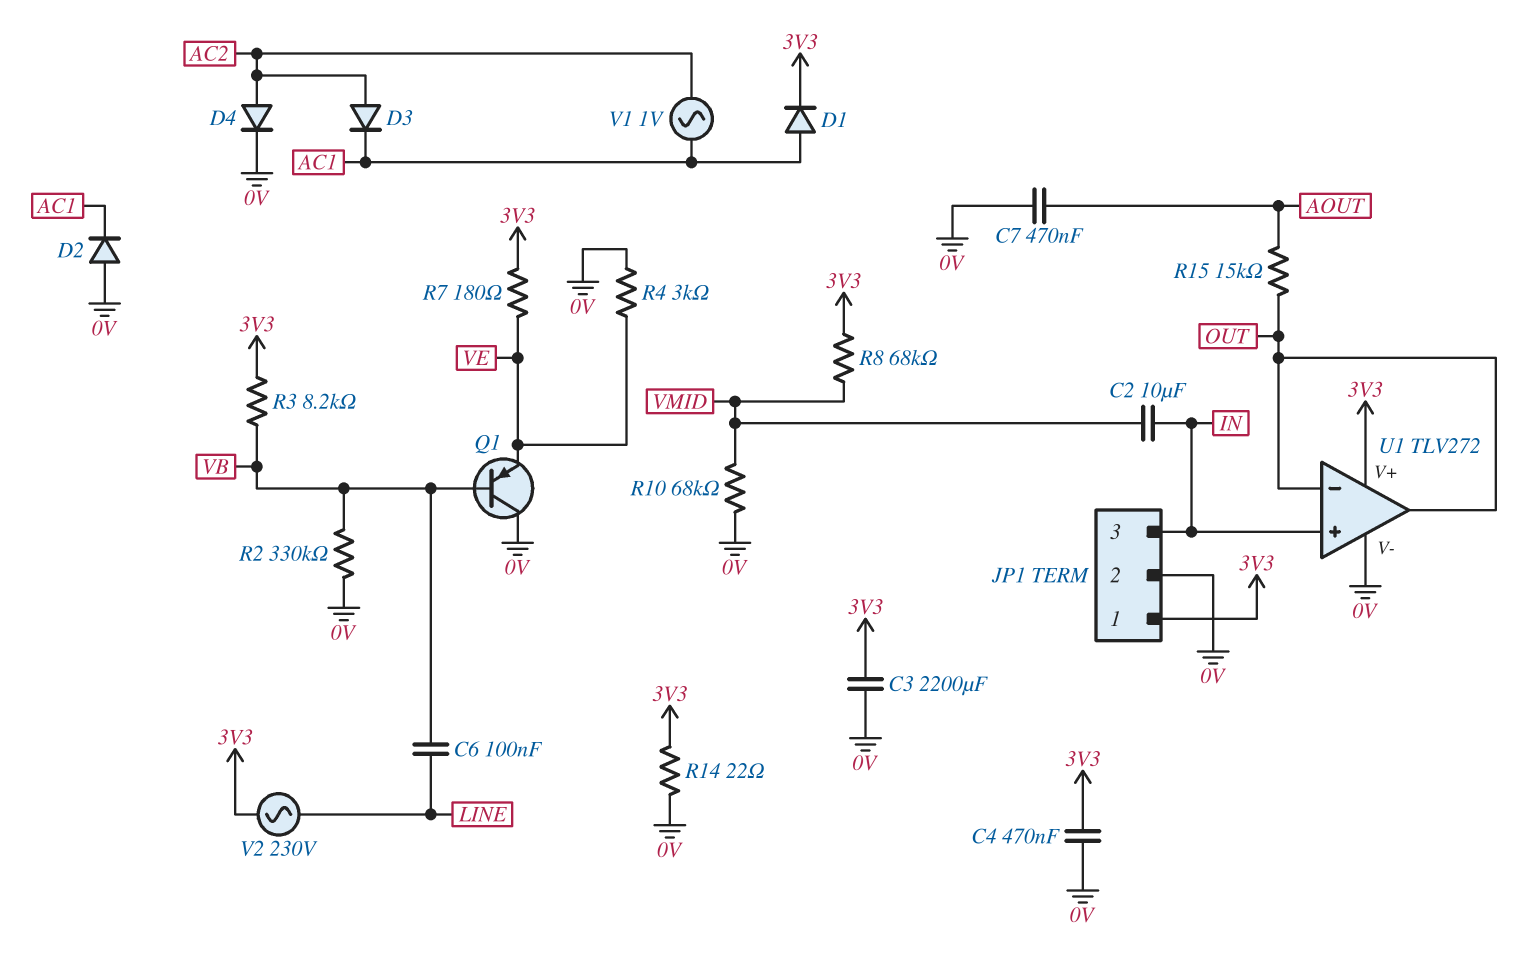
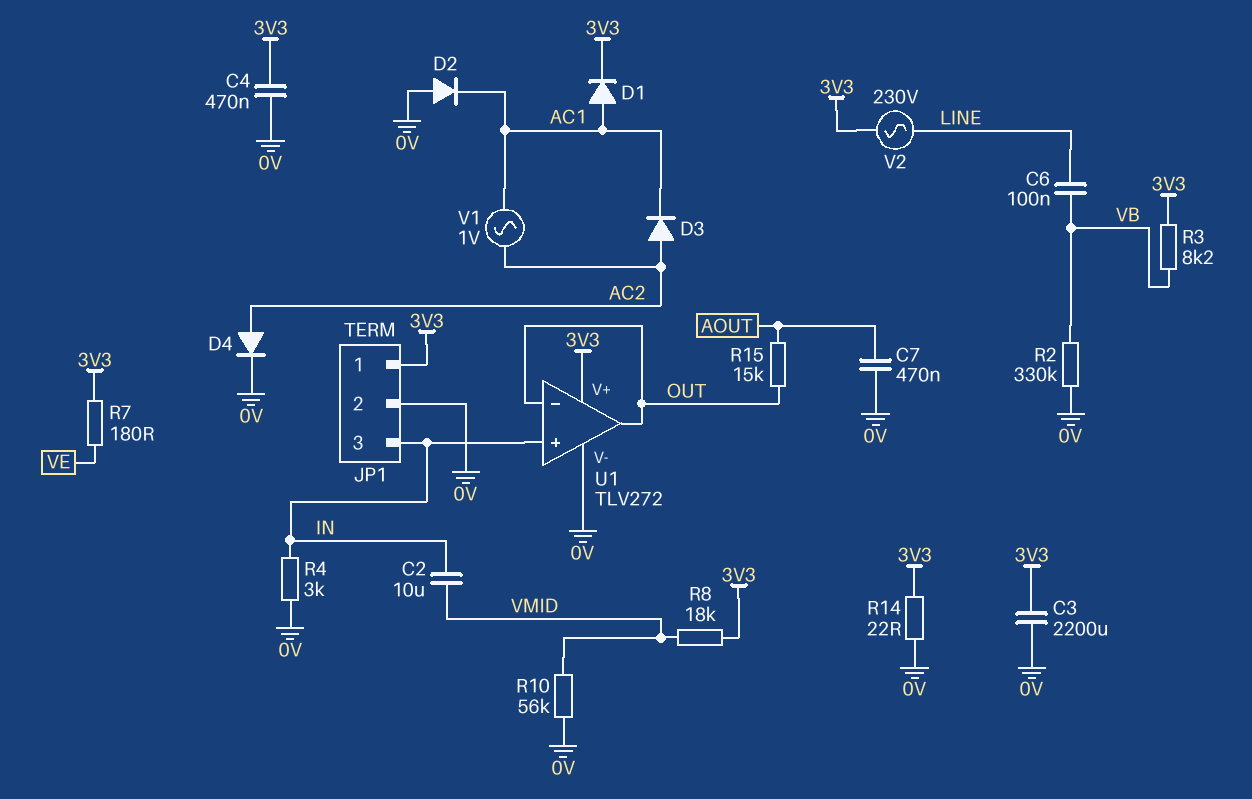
Q1: PNP (B VB, C 0V, E VE) -> none
R4: 3k (0V, VE) -> 3k (0V, IN)
R8: 68k (3V3, VMID) -> 18k (3V3, VMID)
R10: 68k (0V, VMID) -> 56k (0V, VMID)

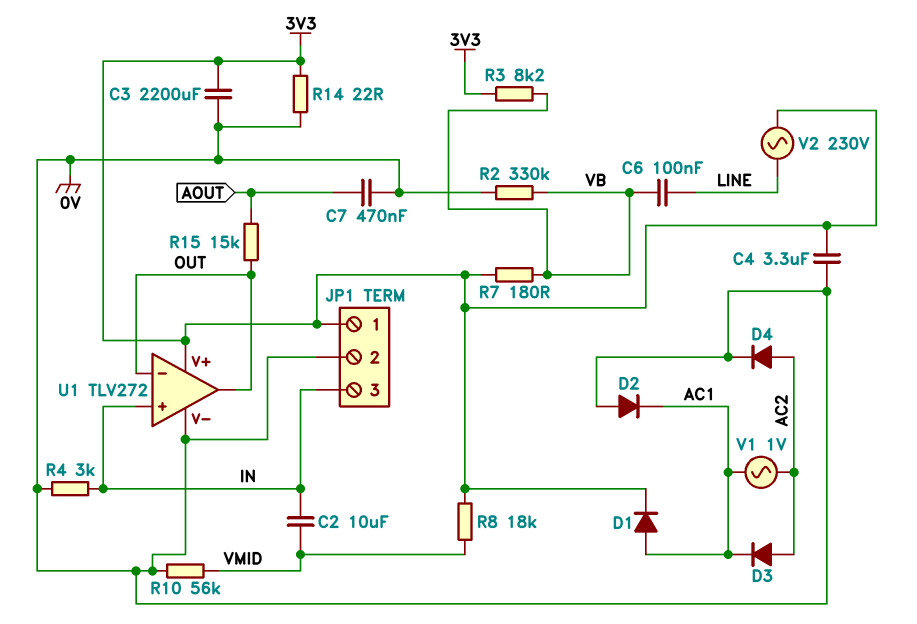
C4: 470nF (0V, 3V3) -> 3.3uF (0V, 3V3)
R7: 180 (3V3, VE) -> 180 (3V3, VB)

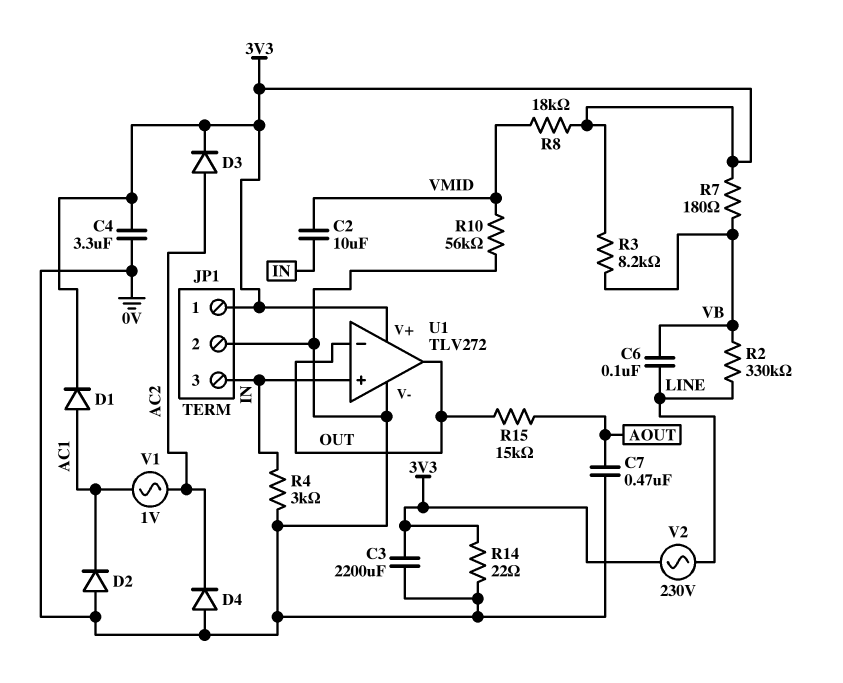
D3: diode (A AC2, K AC1) -> diode (A AC2, K 3V3)
D4: diode (A AC2, K 0V) -> diode (A 0V, K AC2)
R2: 330k (0V, VB) -> 330k (LINE, VB)

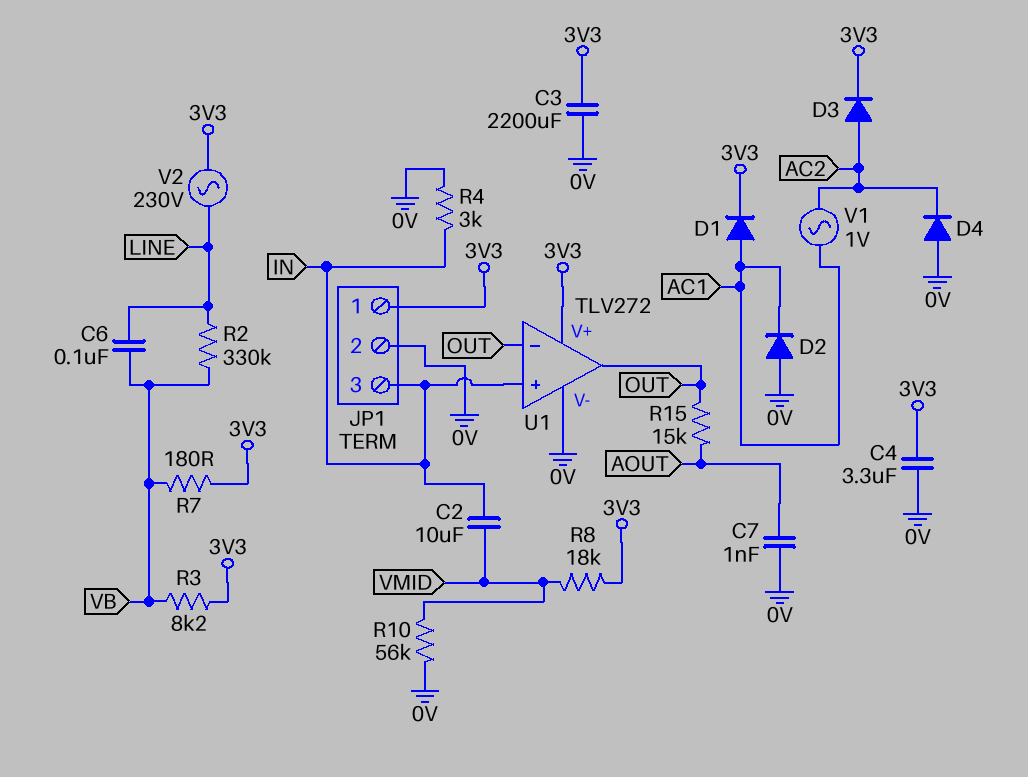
C7: 470nF (0V, AOUT) -> 1nF (0V, AOUT)
R14: 22 (0V, 3V3) -> none

